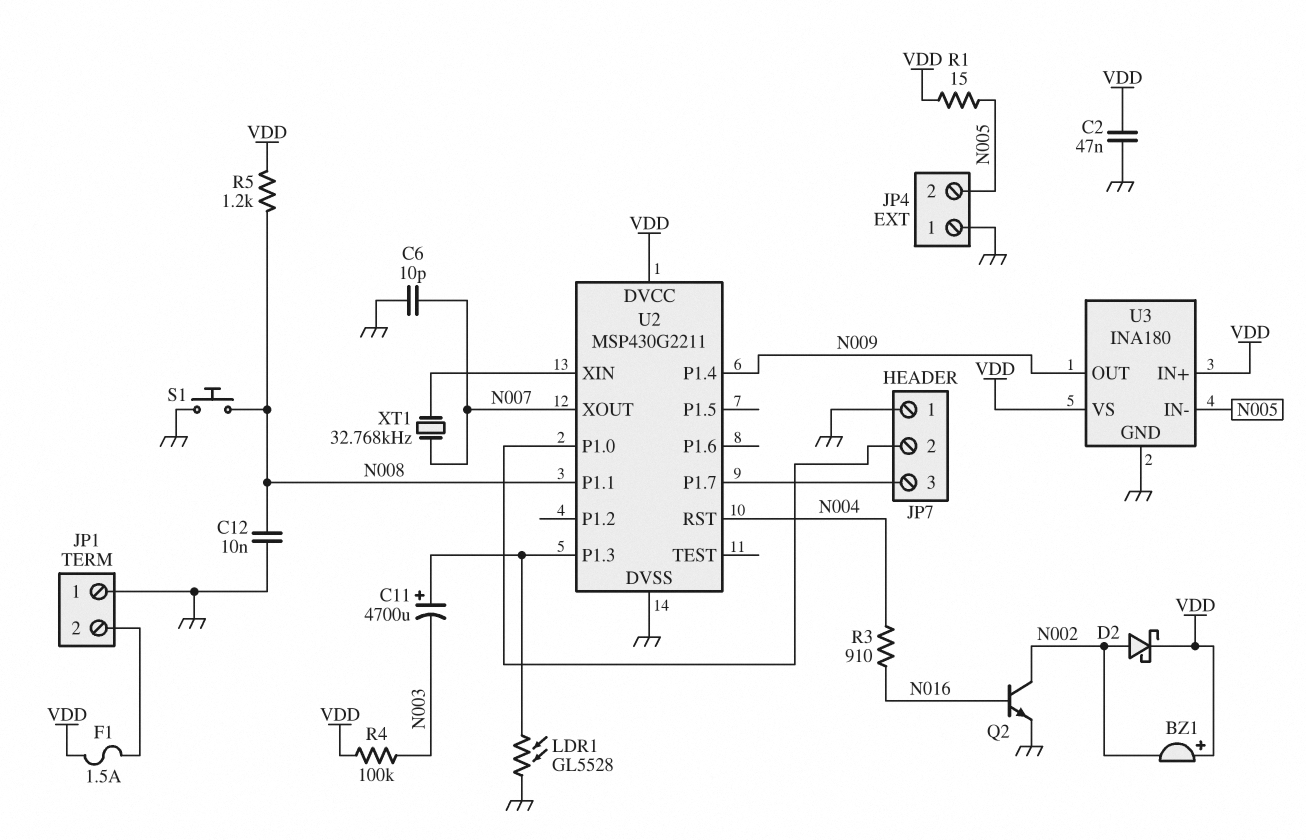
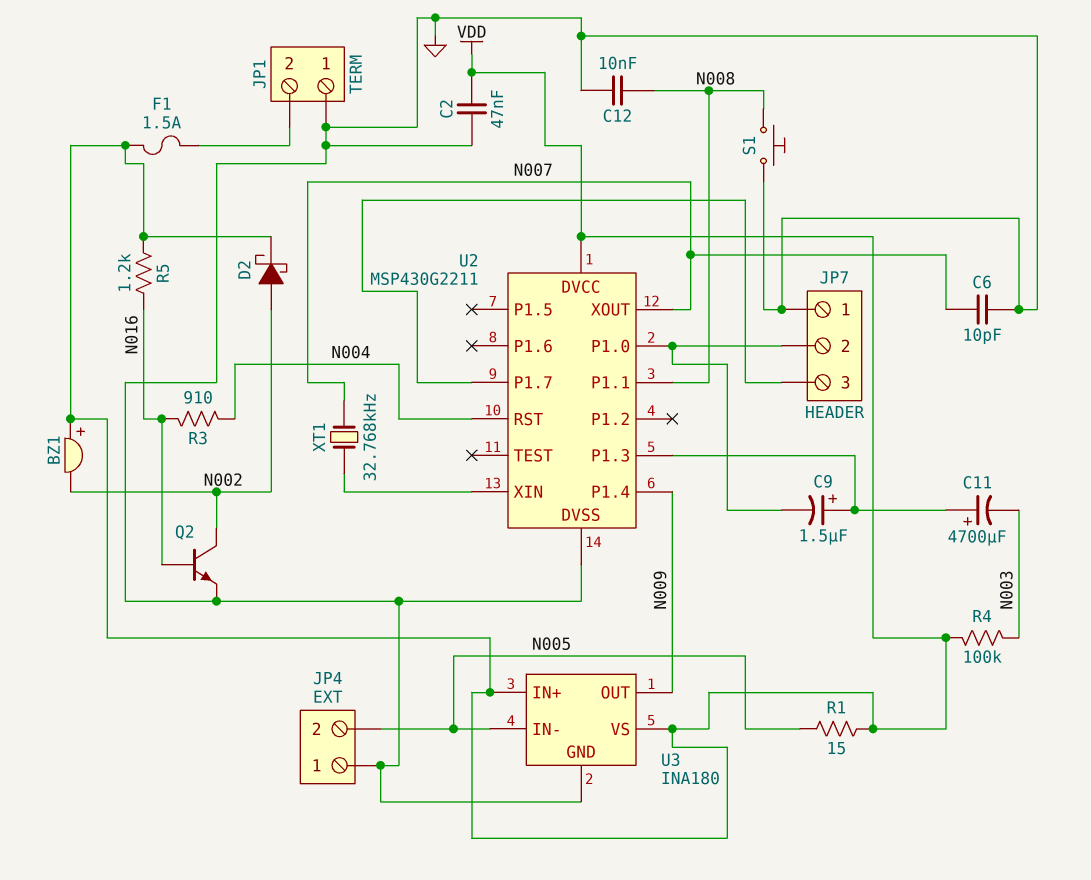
C9: none -> 1.5uF (plus U2/P1.3, minus JP7/2)
LDR1: GL5528 (GND, U2/P1.3) -> none
R5: 1.2k (N008, VDD) -> 1.2k (N016, VDD)

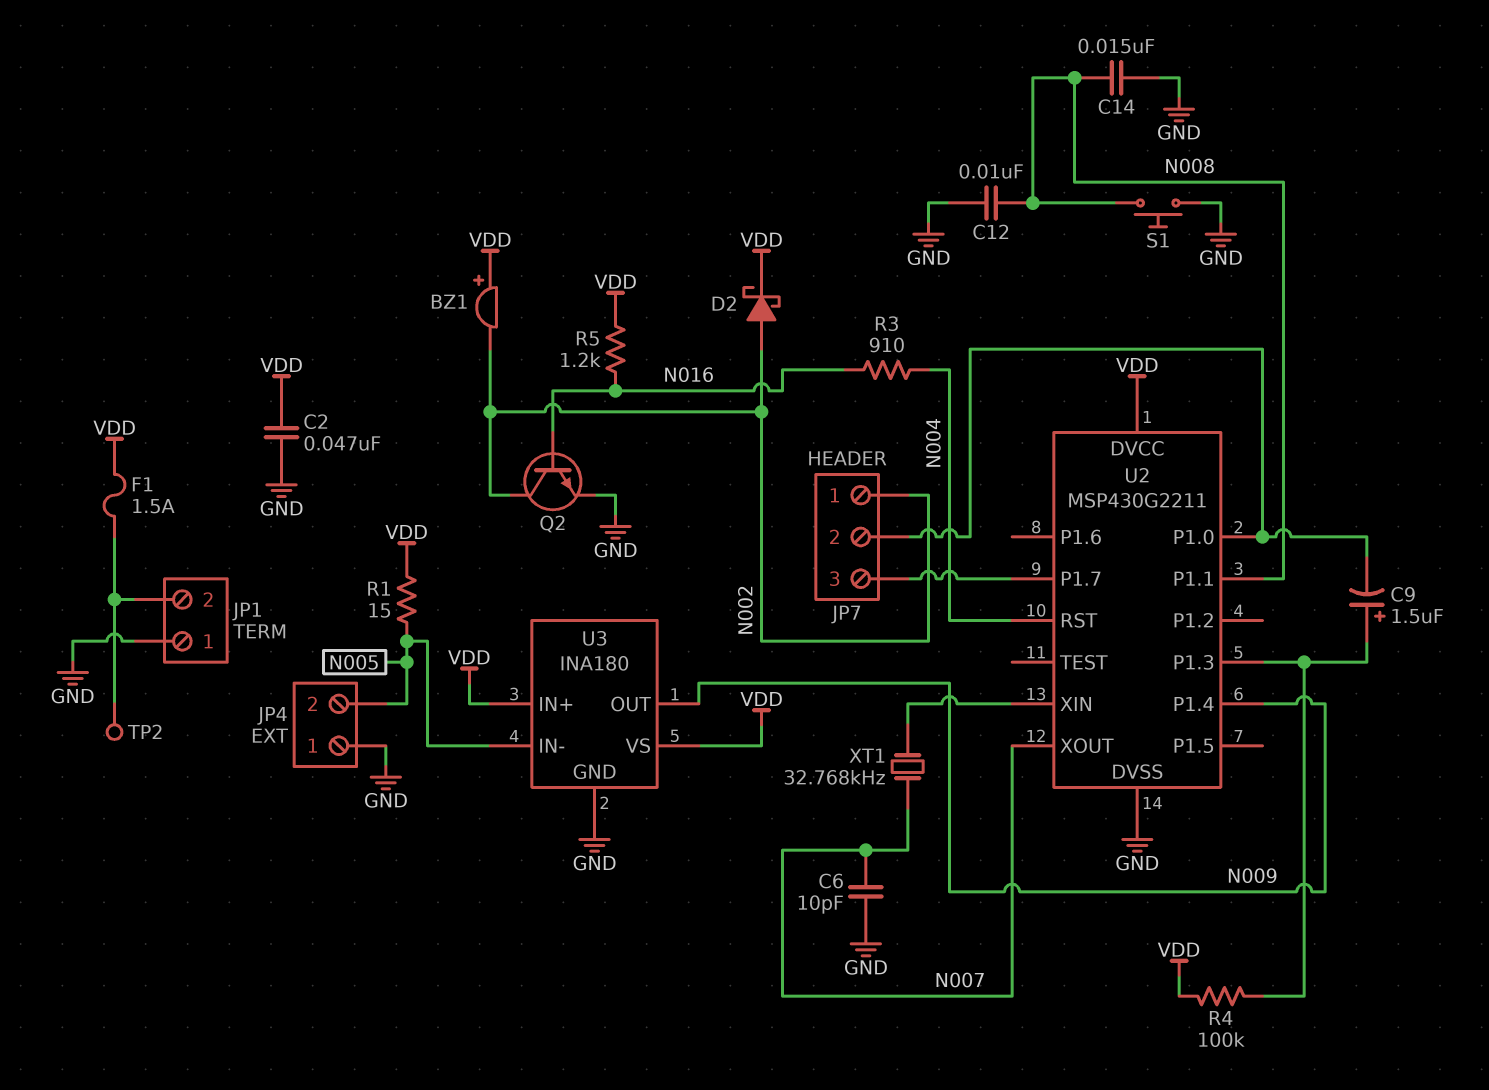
C11: 4700uF (plus U2/P1.3, minus N003) -> none
C14: none -> 15nF (GND, N008)
JP7 pin 1: GND -> N002
R4: 100k (N003, VDD) -> 100k (U2/P1.3, VDD)
TP2: none -> test point (JP1/2)

